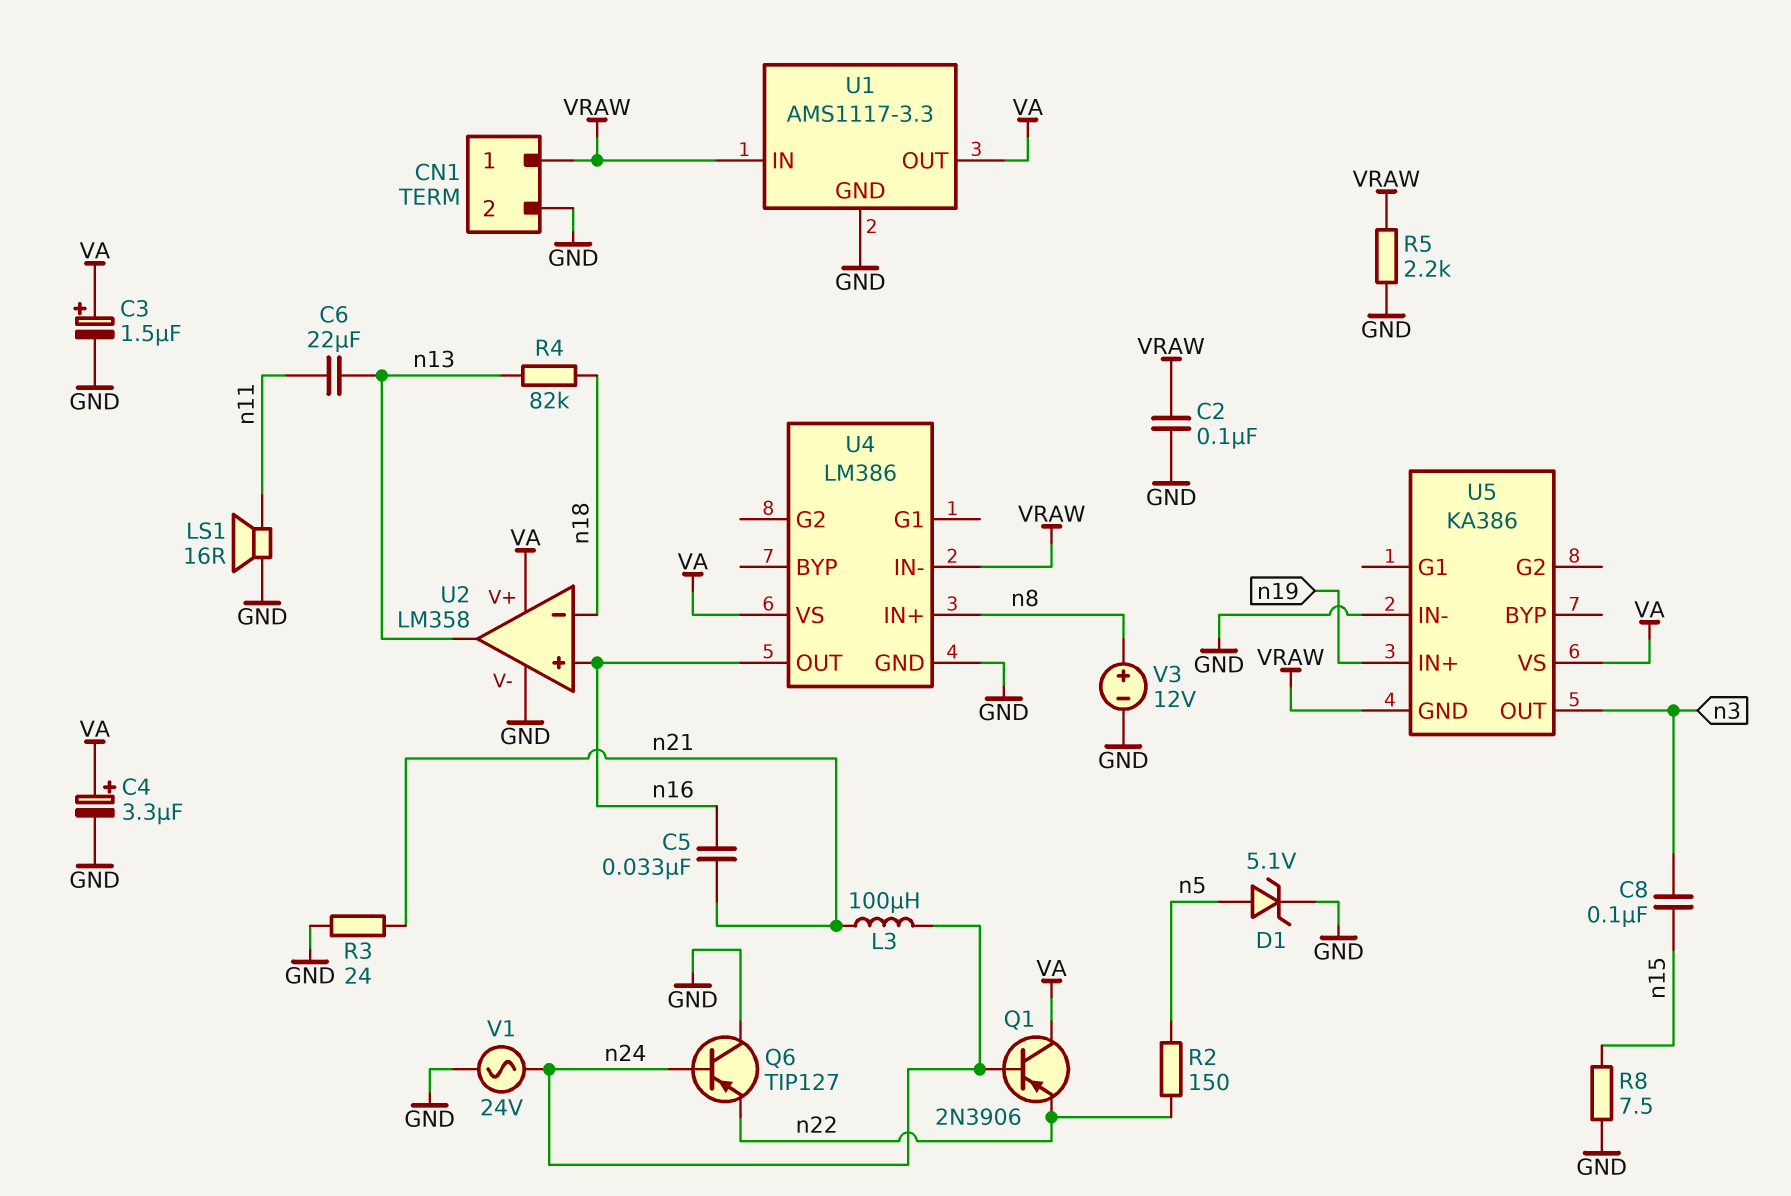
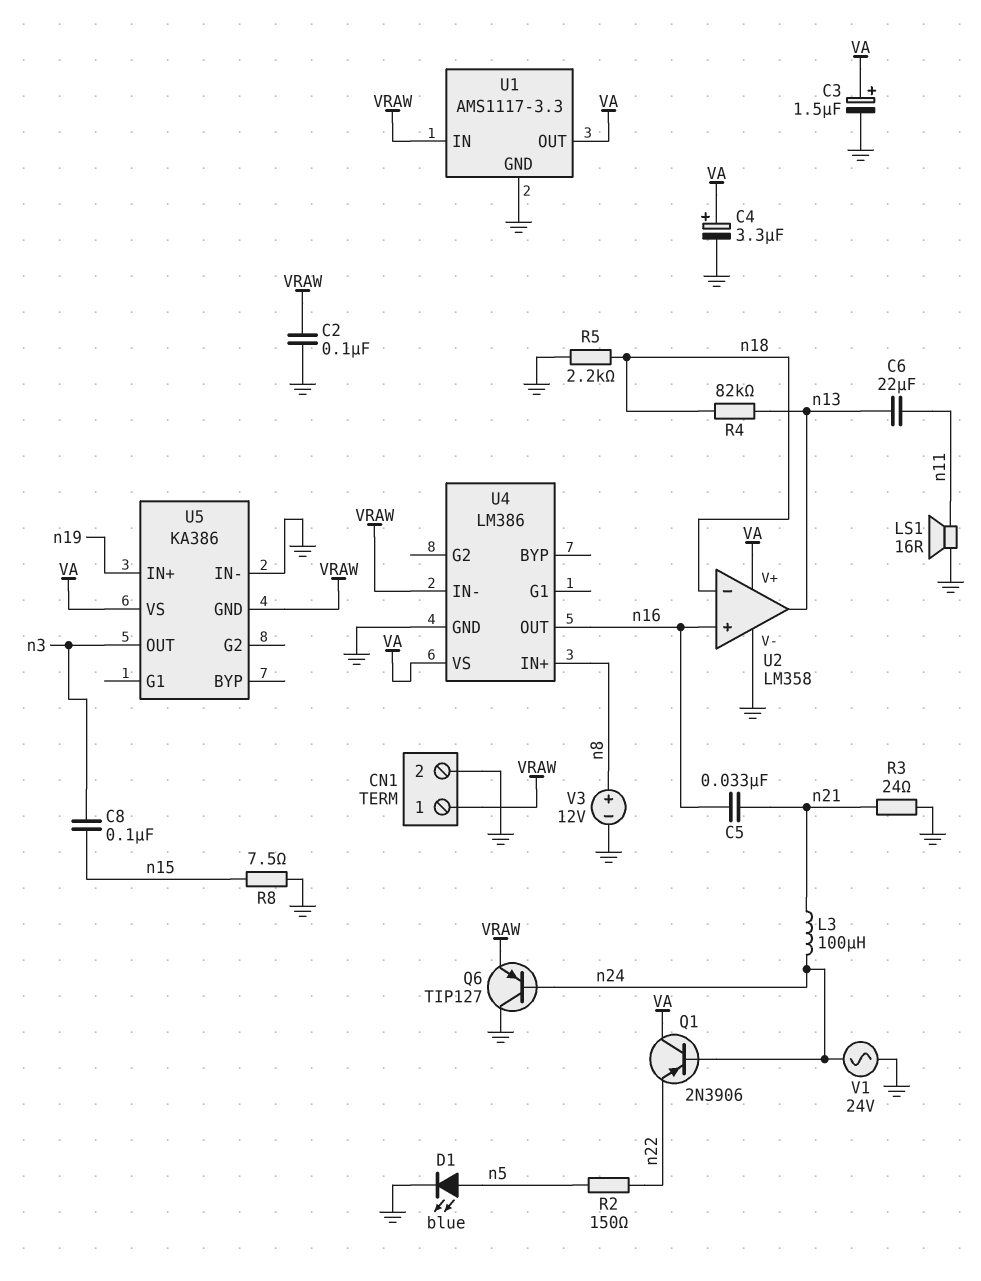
D1: zener 5.1V (A n5, K GND) -> LED blue (A n5, K GND)
Q6: PNP TIP127 (B n24, C GND, E n22) -> PNP TIP127 (B n24, C GND, E VRAW)
R5: 2.2k (GND, VRAW) -> 2.2k (GND, n18)

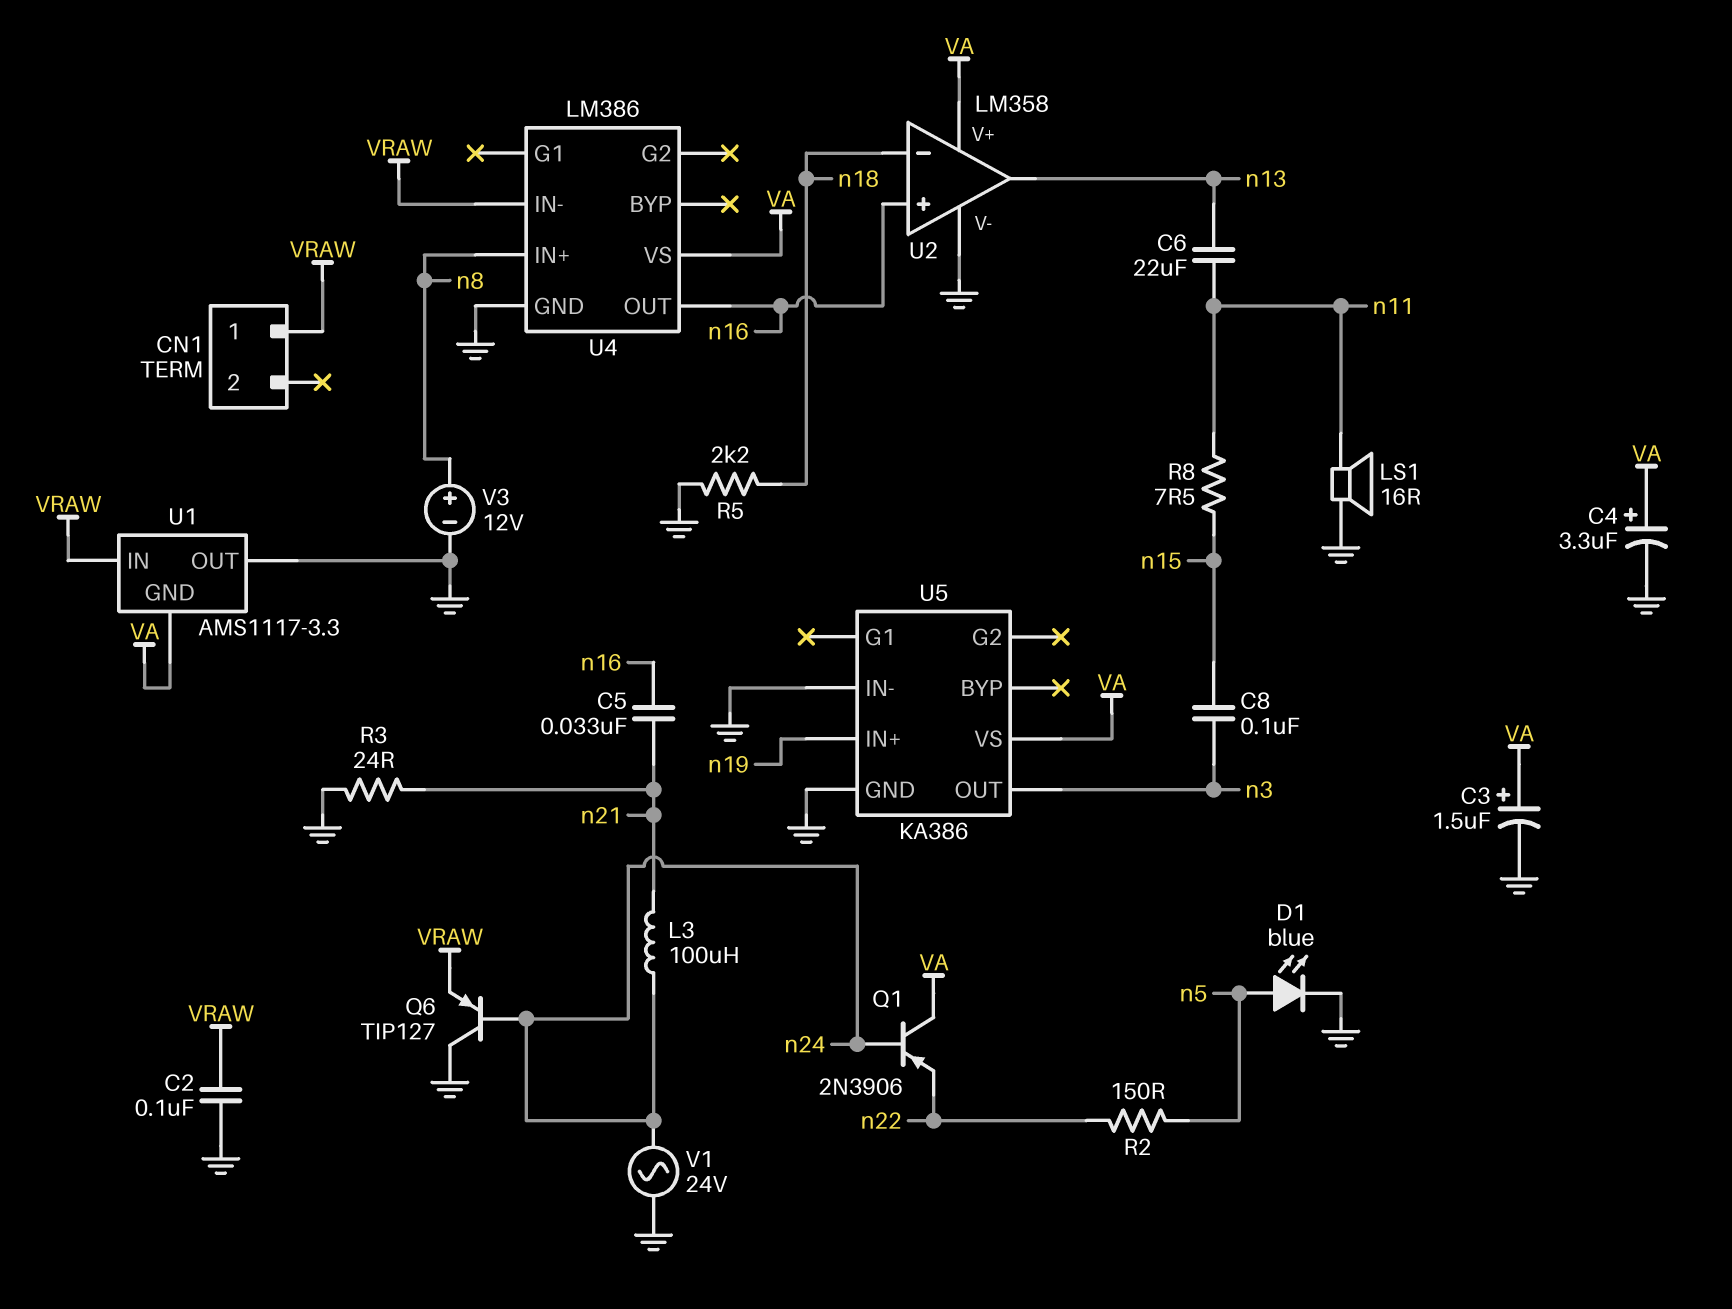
CN1 pin 2: GND -> none
R4: 82k (n13, n18) -> none
R8: 7.5 (GND, n15) -> 7.5 (n11, n15)
U1 pin GND: GND -> VA
U1 pin OUT: VA -> GND
U5 pin GND: VRAW -> GND

